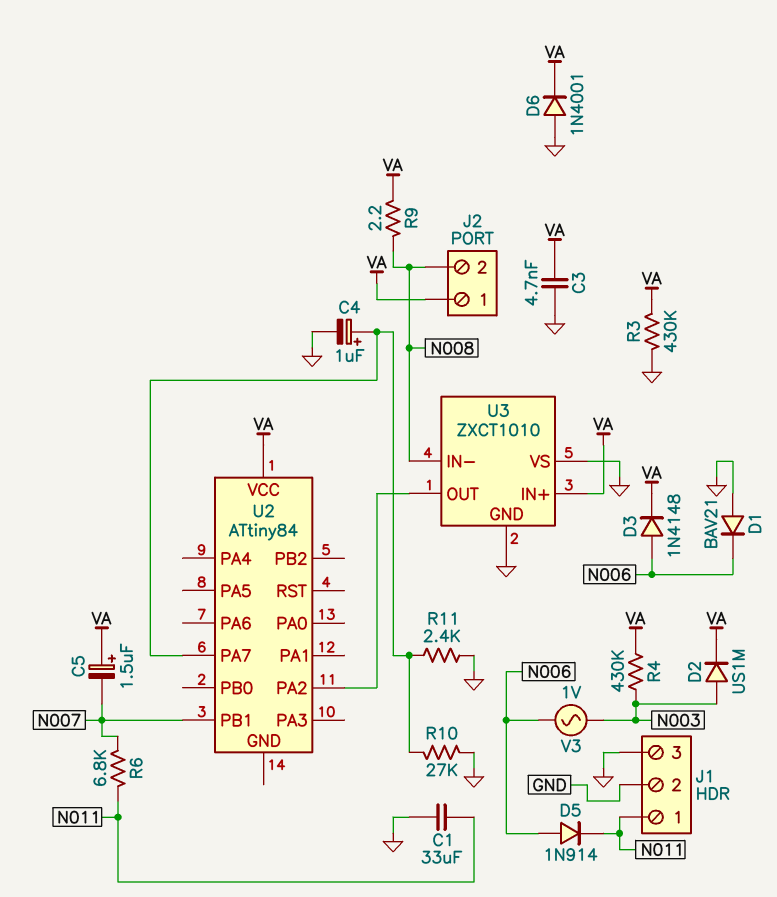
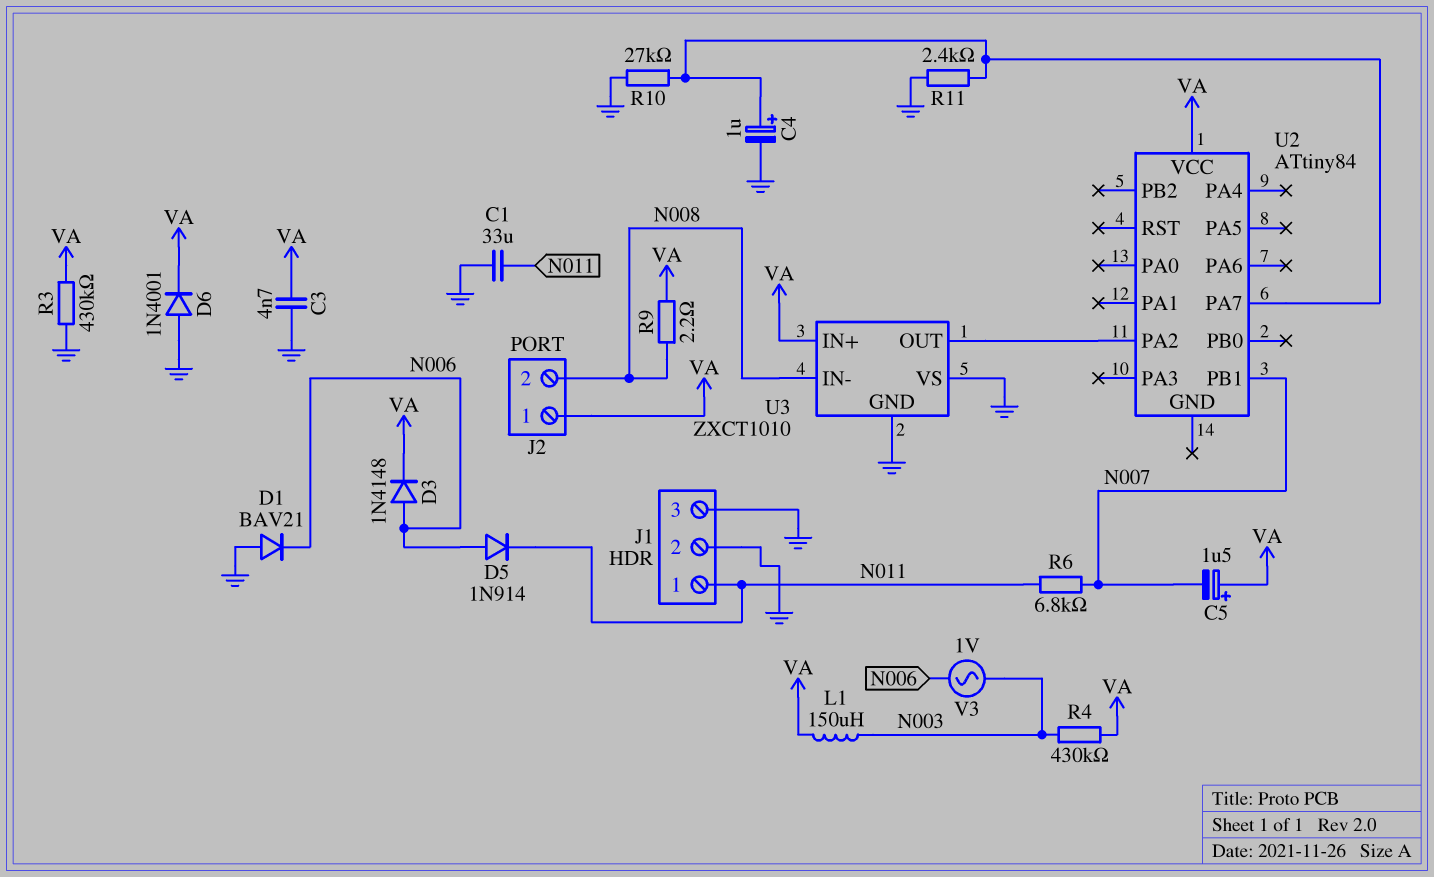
D2: diode US1M (A N003, K VA) -> none
L1: none -> 150uH (N003, VA)

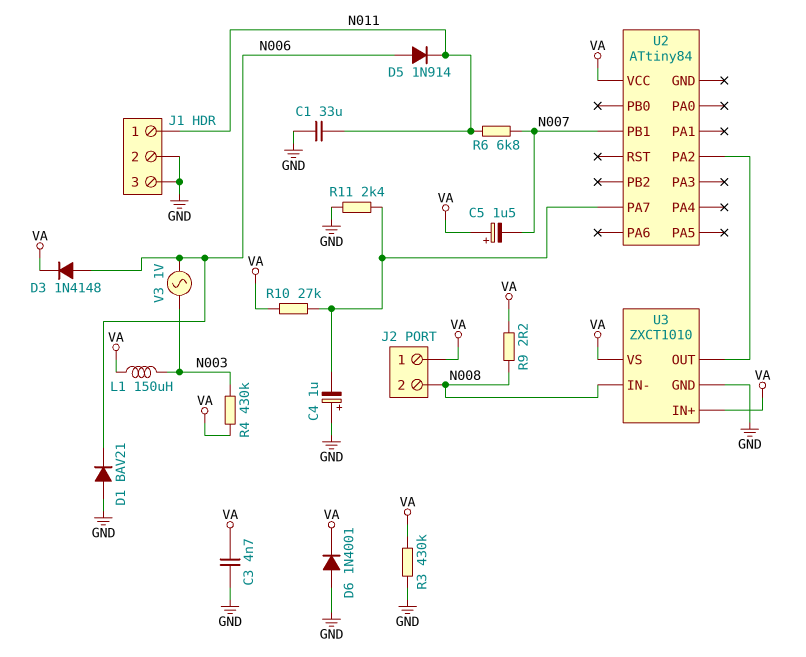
C4: 1uF (plus U2/PA7, minus GND) -> 1uF (plus GND, minus U2/PA7)
R10: 27k (GND, U2/PA7) -> 27k (U2/PA7, VA)
U3 pin VS: GND -> VA

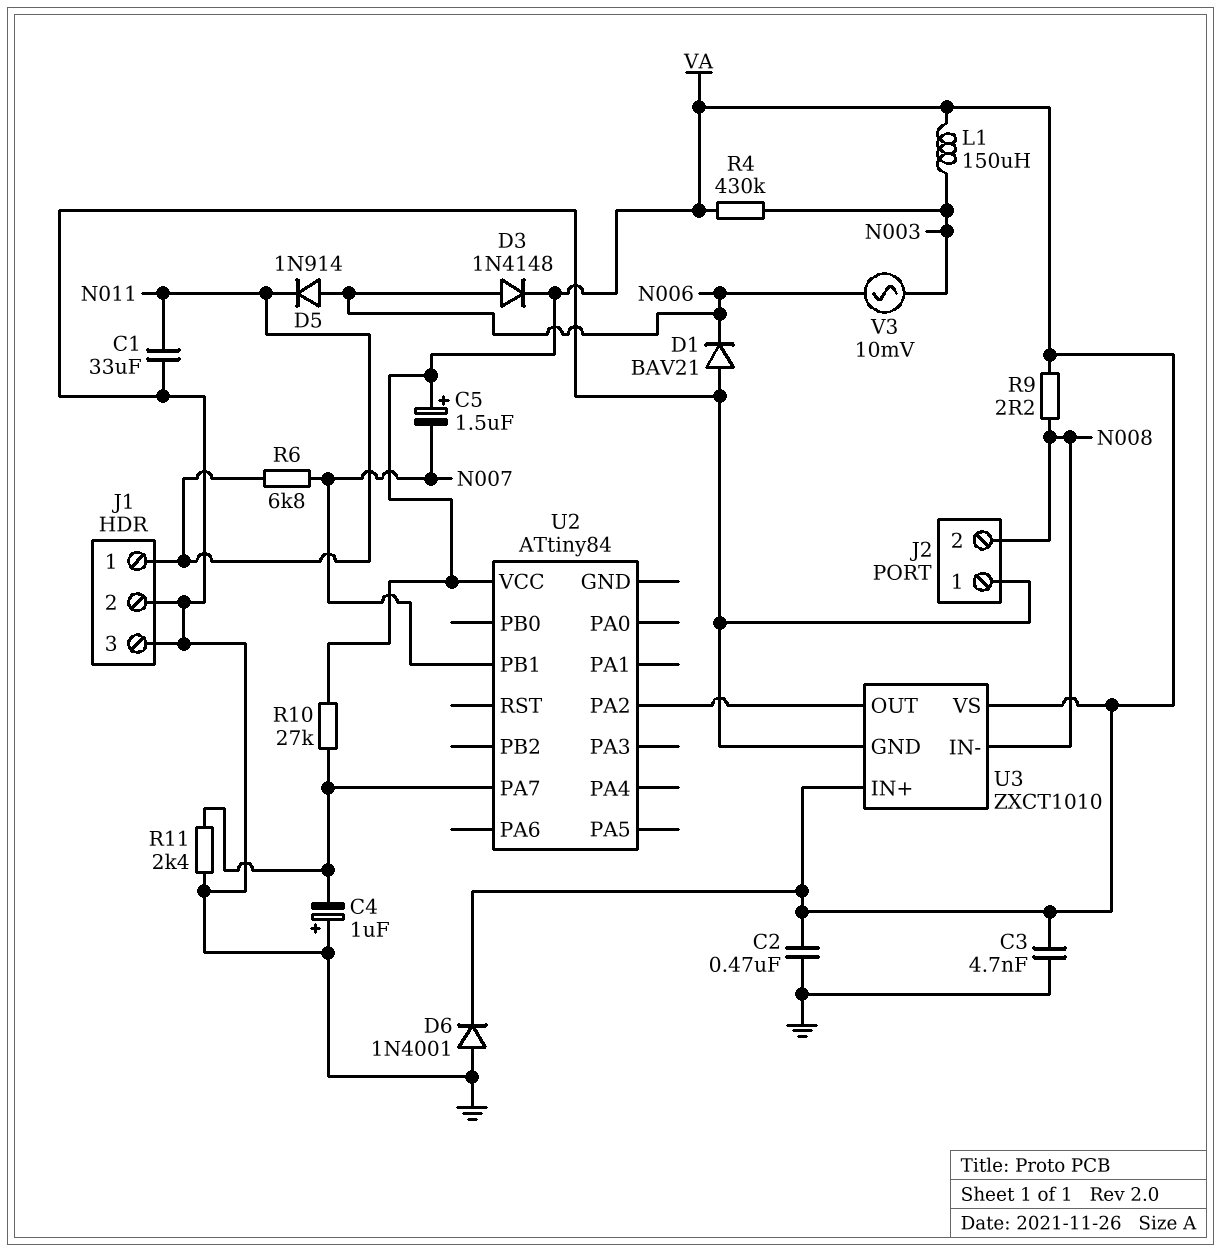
C2: none -> 470nF (GND, VA)
J2 pin 1: VA -> GND
R3: 430k (GND, VA) -> none
V3: AC 1V (N003, N006) -> AC 10mV (N003, N006)

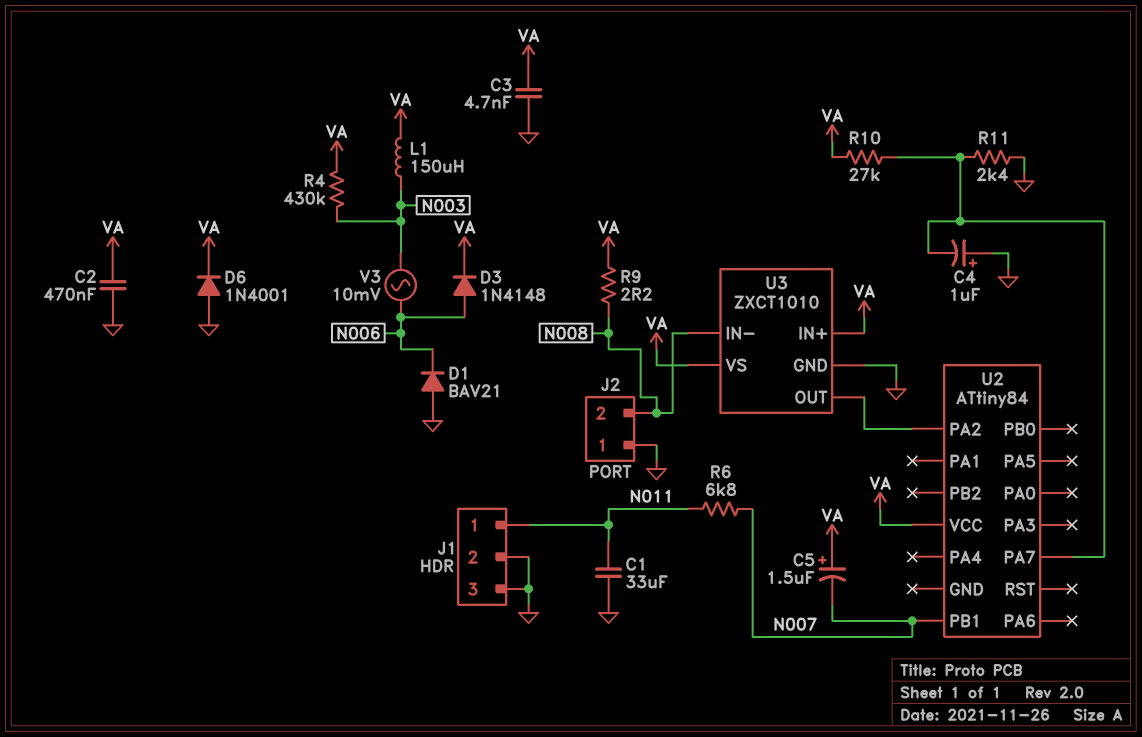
D5: diode 1N914 (A N006, K N011) -> none

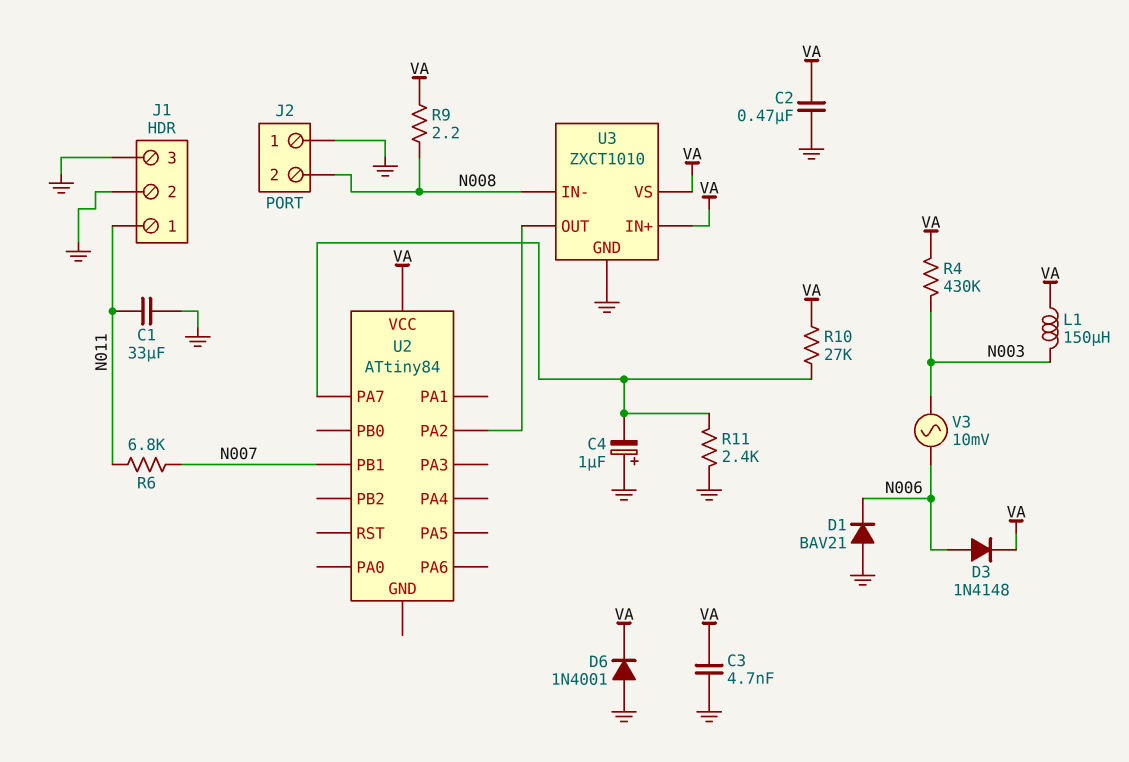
C5: 1.5uF (plus VA, minus N007) -> none

